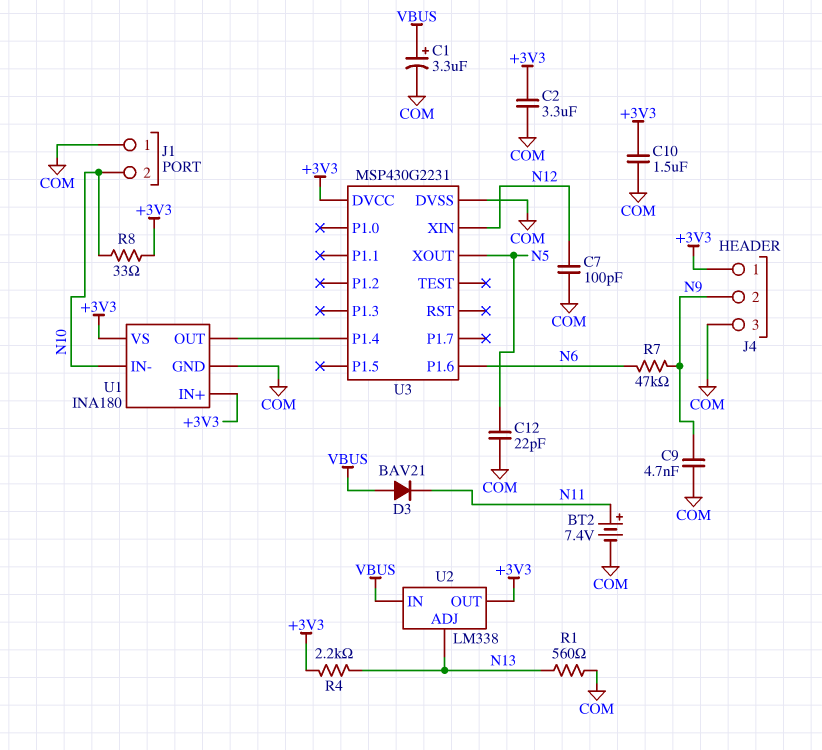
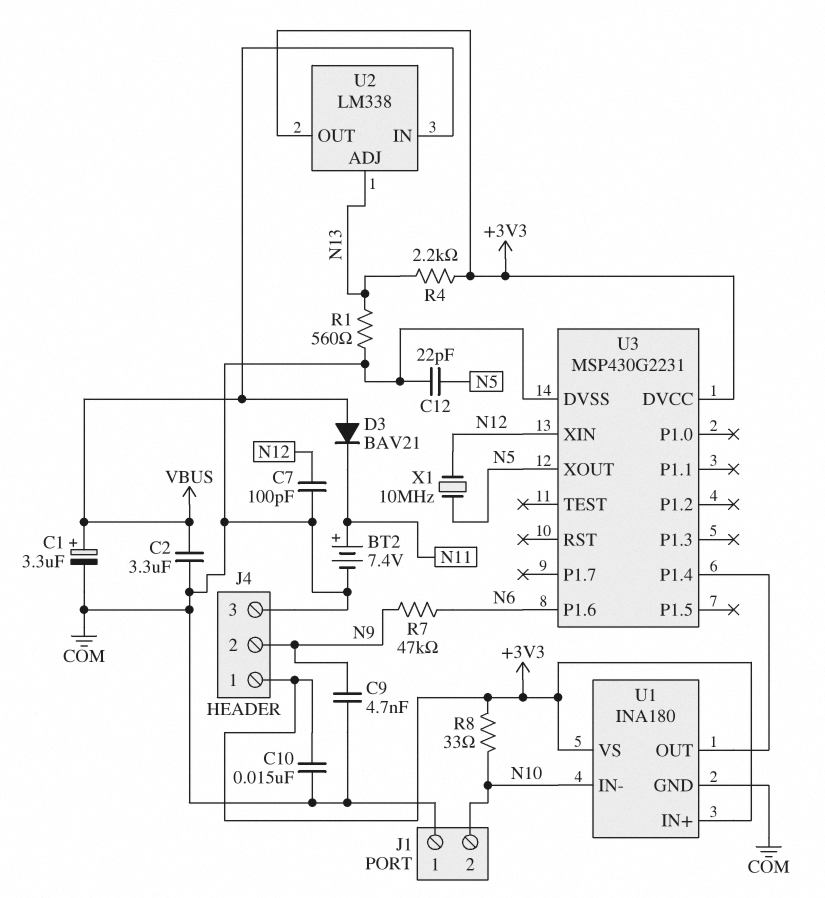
C2: 3.3uF (+3V3, COM) -> 3.3uF (COM, VBUS)
C10: 1.5uF (+3V3, COM) -> 15nF (+3V3, COM)
X1: none -> 10MHz (N5, N12)

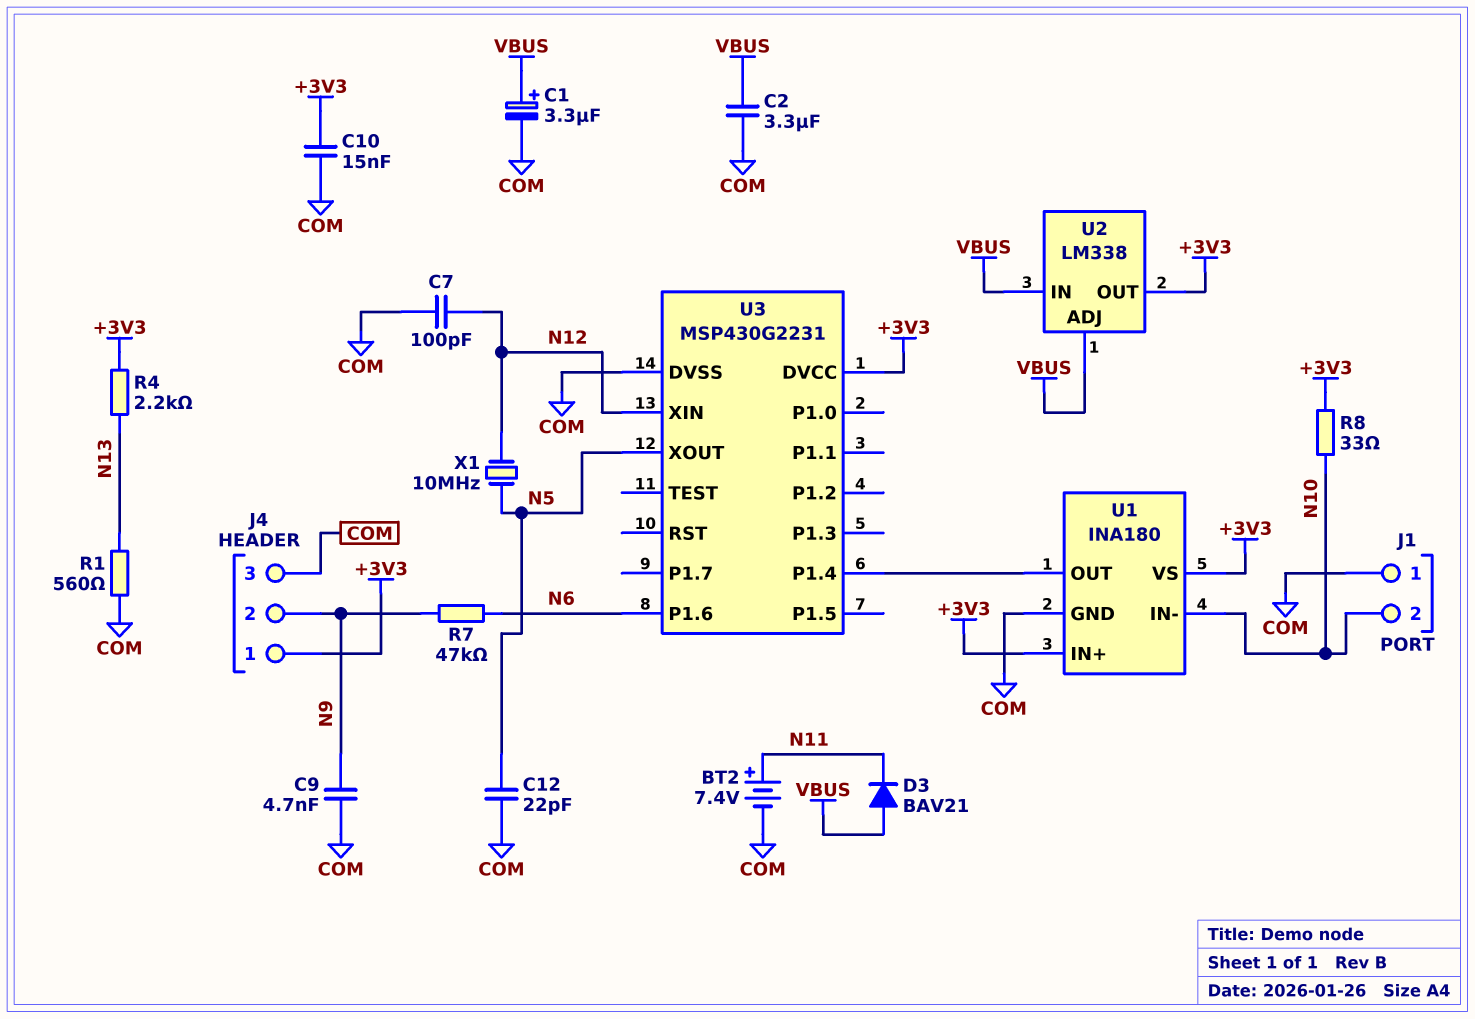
U2 pin ADJ: N13 -> VBUS

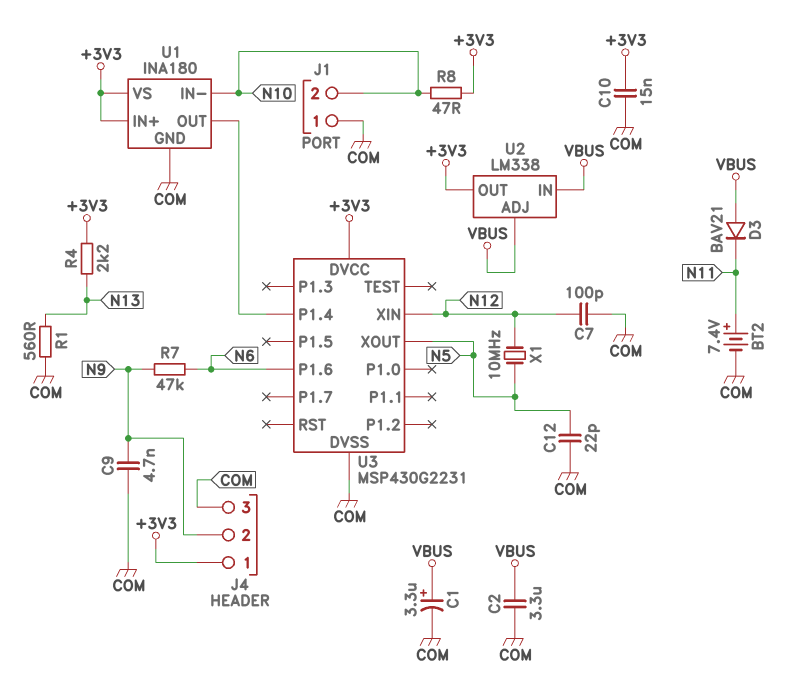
R8: 33 (+3V3, N10) -> 47 (+3V3, N10)

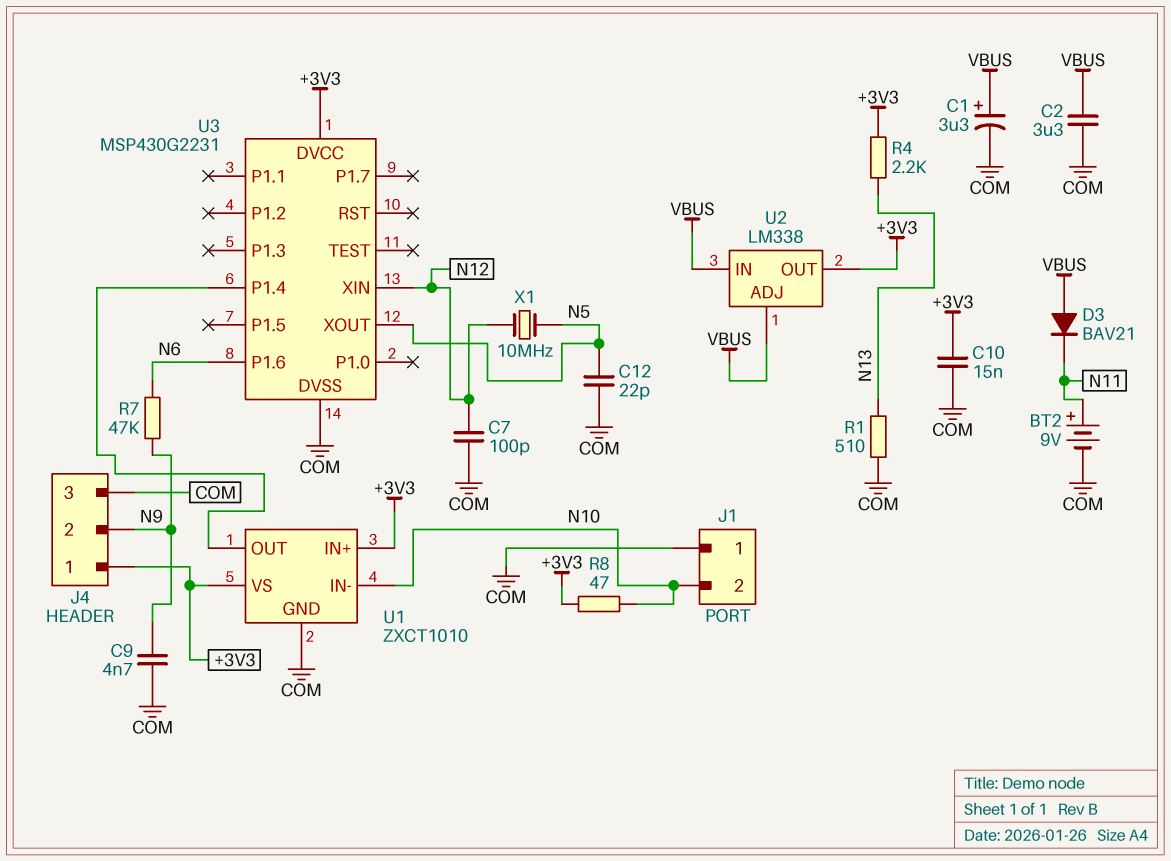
BT2: 7.4V (plus N11, minus COM) -> 9V (plus N11, minus COM)
R1: 560 (COM, N13) -> 510 (COM, N13)
U1: INA180 -> ZXCT1010

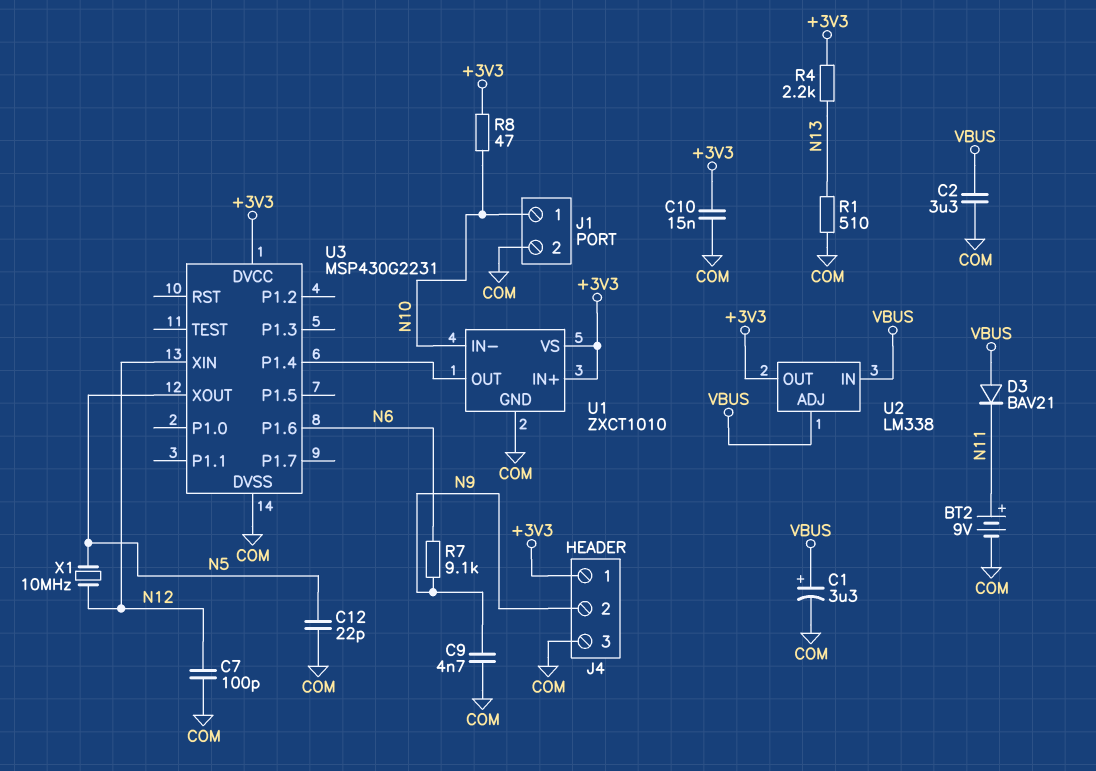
J1 pin 1: COM -> N10
J1 pin 2: N10 -> COM
R7: 47k (N6, N9) -> 9.1k (N6, N9)

